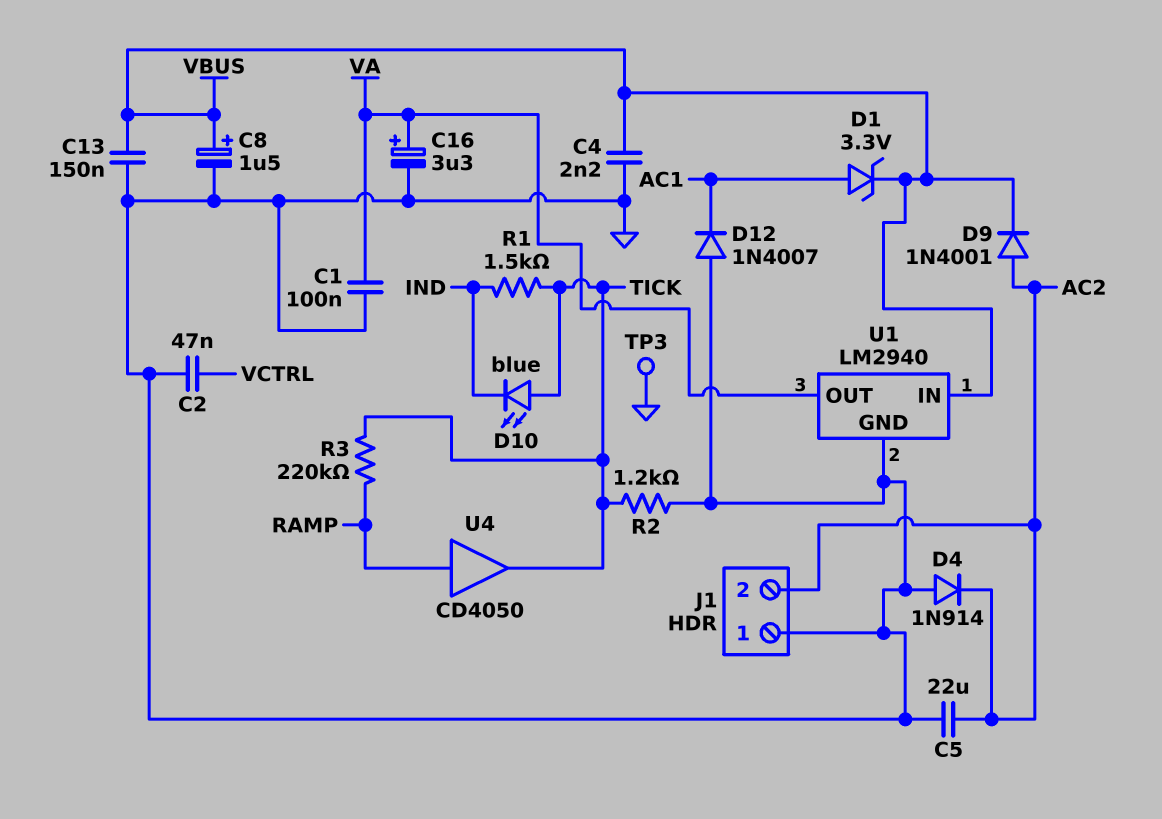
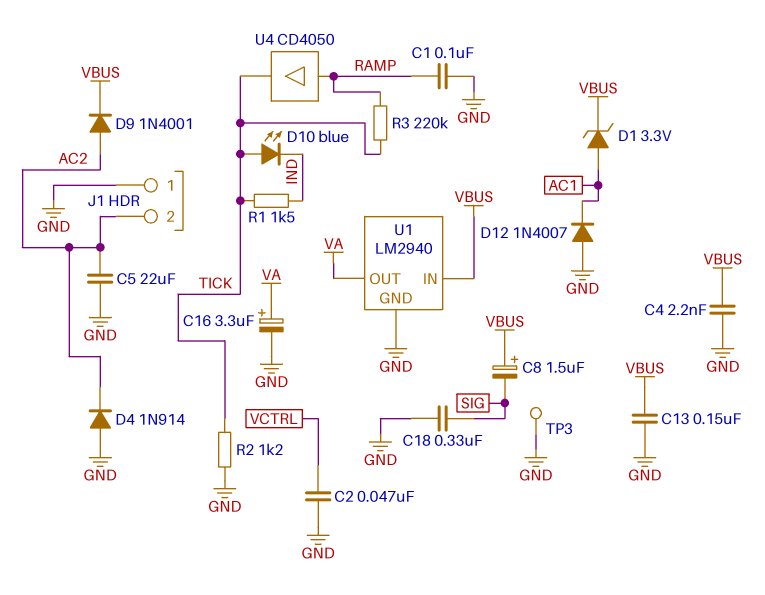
C1: 100nF (GND, VA) -> 100nF (GND, RAMP)
C8: 1.5uF (plus VBUS, minus GND) -> 1.5uF (plus VBUS, minus SIG)
C18: none -> 330nF (GND, SIG)

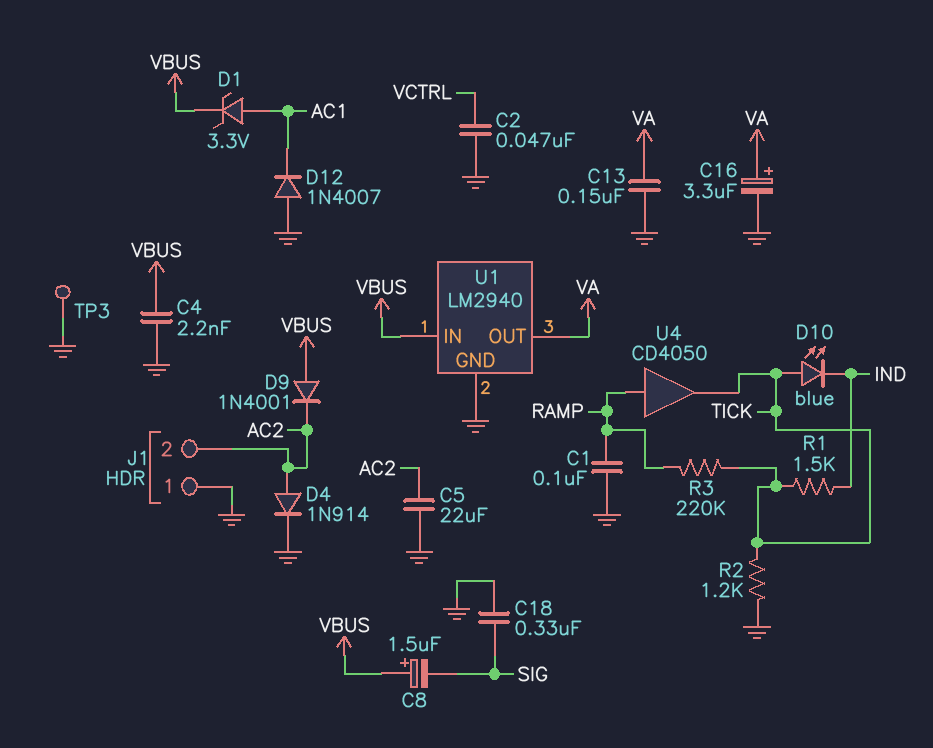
C13: 150nF (GND, VBUS) -> 150nF (GND, VA)
D4: diode 1N914 (A GND, K AC2) -> diode 1N914 (A AC2, K GND)
D9: diode 1N4001 (A AC2, K VBUS) -> diode 1N4001 (A VBUS, K AC2)

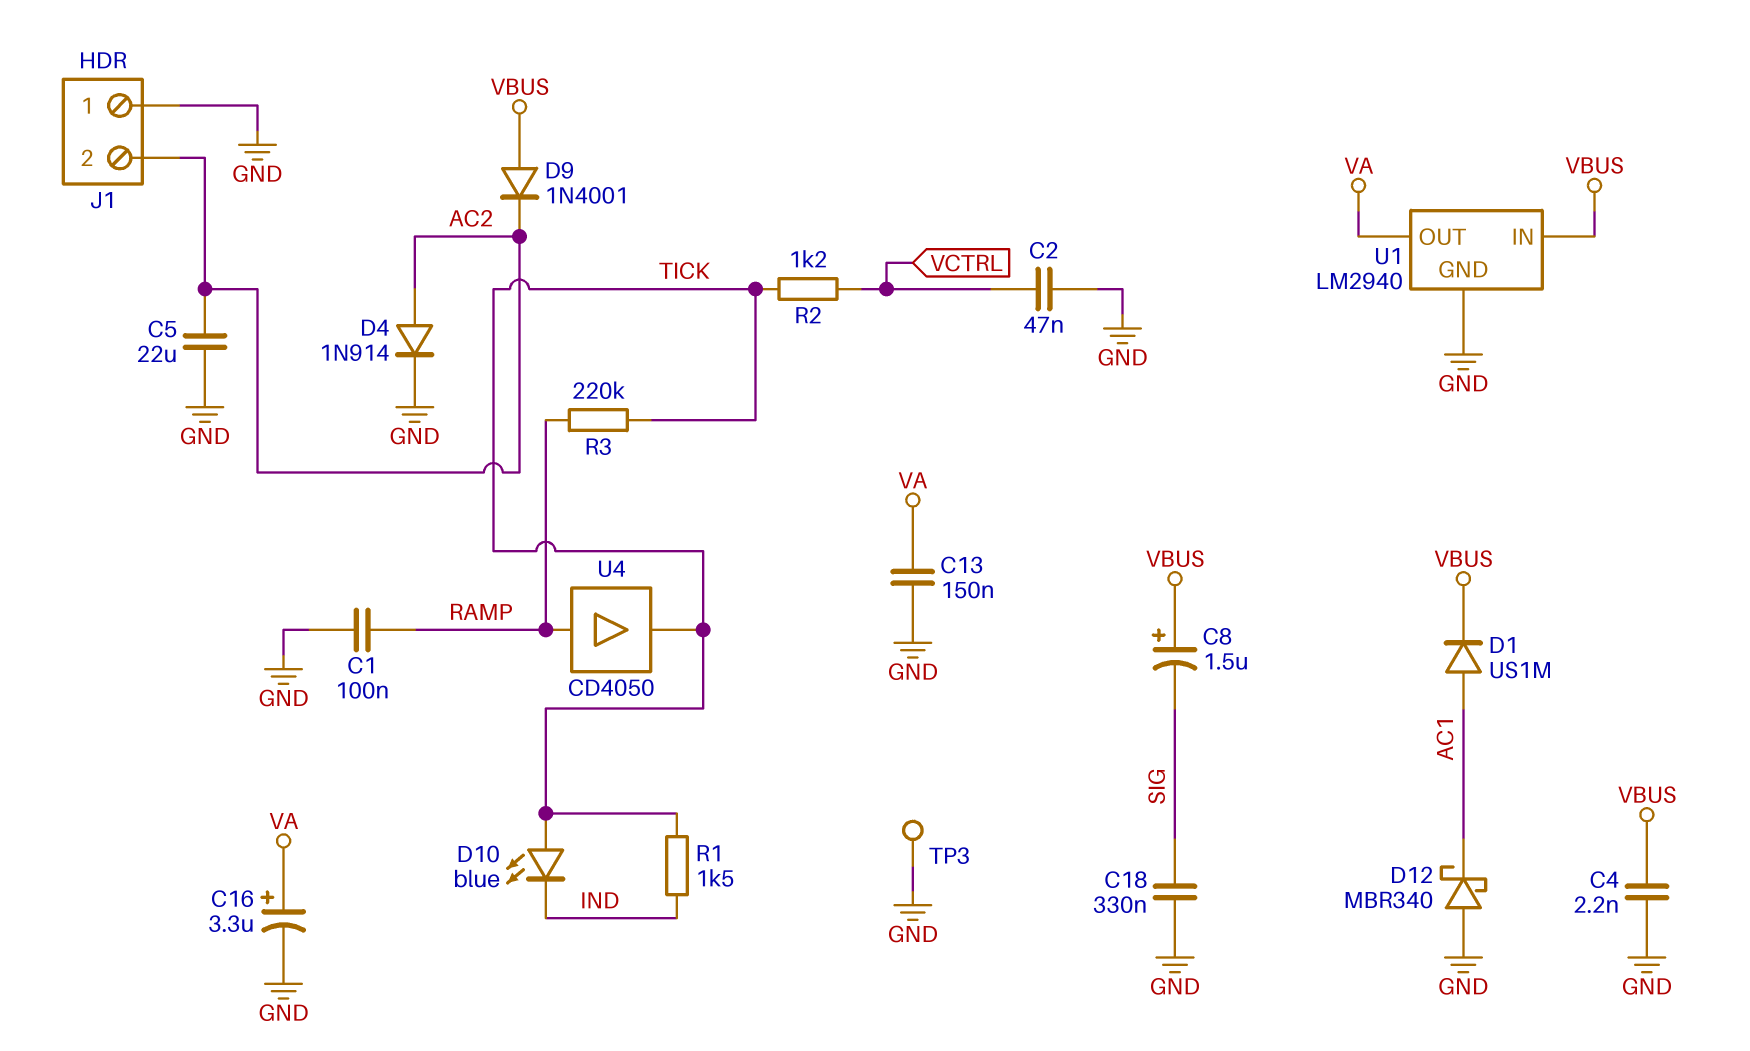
D1: zener 3.3V (A AC1, K VBUS) -> diode US1M (A AC1, K VBUS)
D12: diode 1N4007 (A GND, K AC1) -> schottky MBR340 (A GND, K AC1)
R2: 1.2k (GND, TICK) -> 1.2k (TICK, VCTRL)

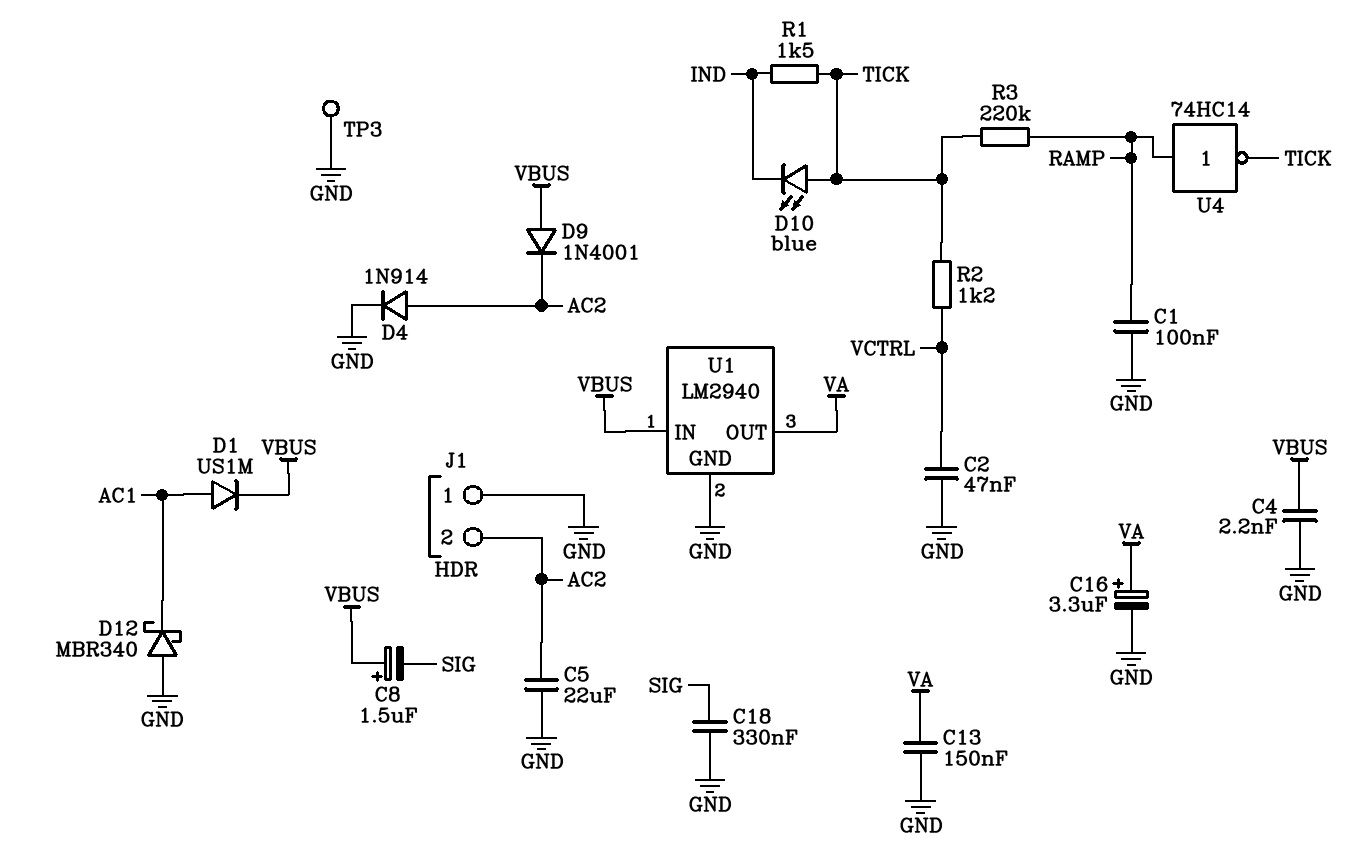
U4: buffer CD4050 (in RAMP, out TICK) -> NOT 74HC14 (in RAMP, out TICK)

